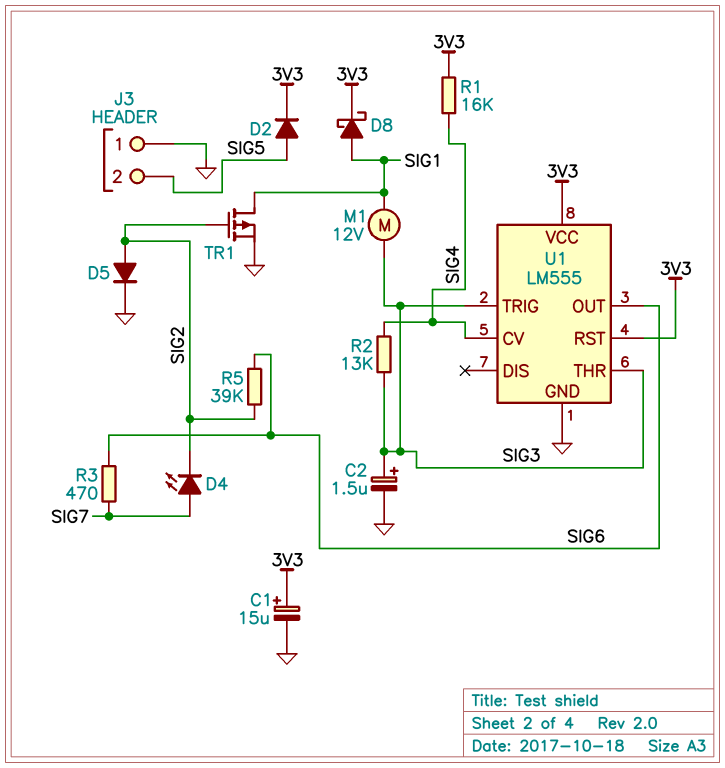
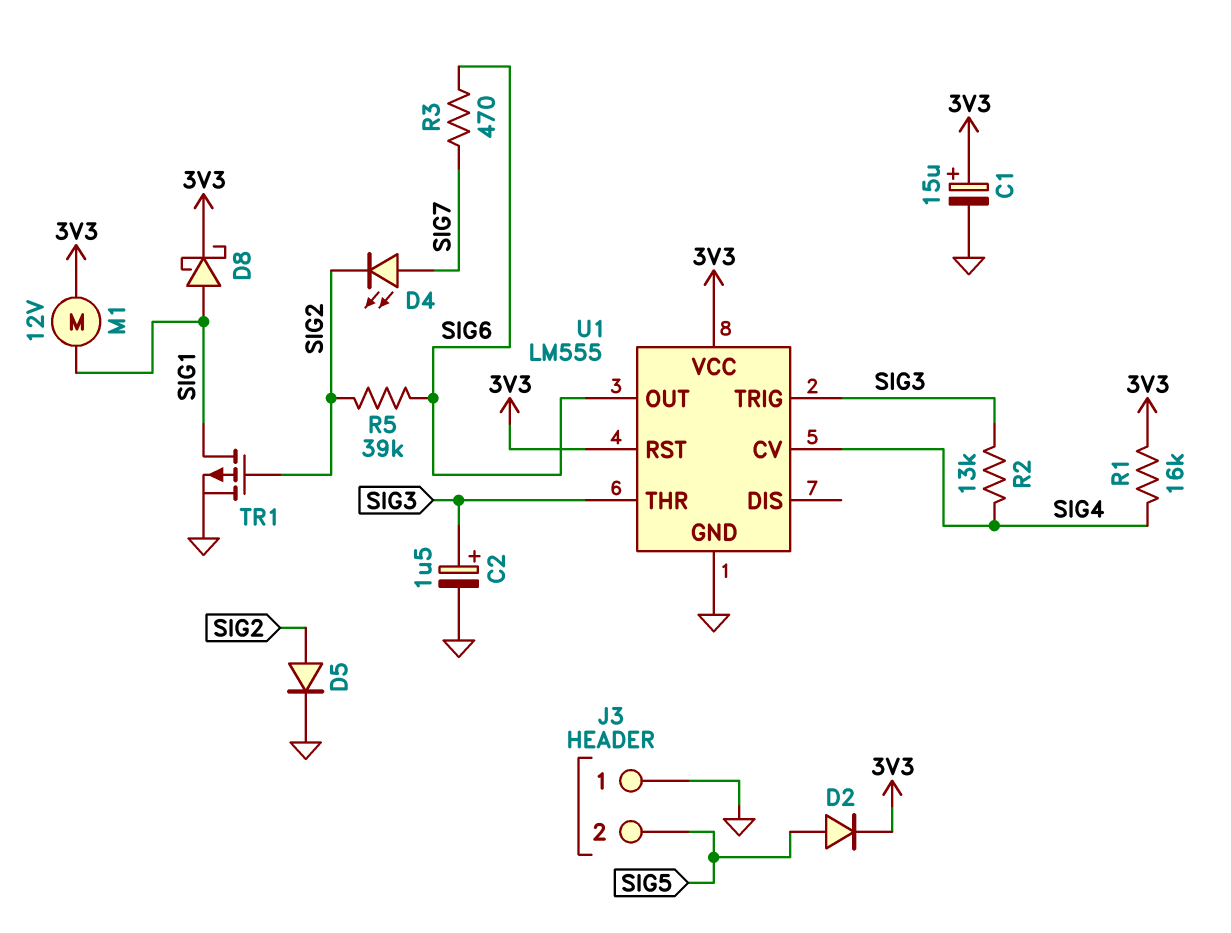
M1: motor 12V (SIG1, SIG3) -> motor 12V (3V3, SIG1)

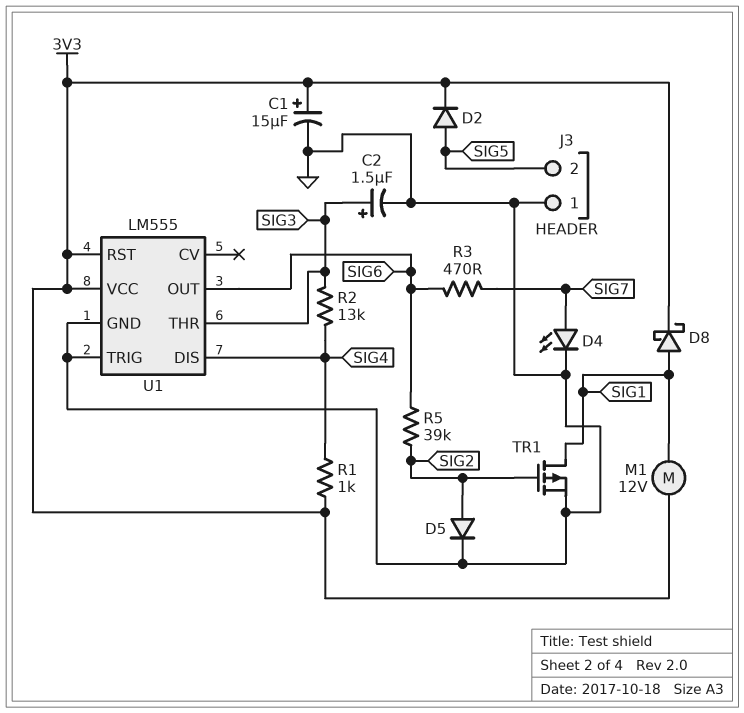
D4: LED (A SIG7, K SIG2) -> LED (A SIG7, K GND)
R1: 16k (3V3, SIG4) -> 1k (3V3, SIG4)
U1 pin CV: SIG4 -> none
U1 pin DIS: none -> SIG4
U1 pin TRIG: SIG3 -> GND

